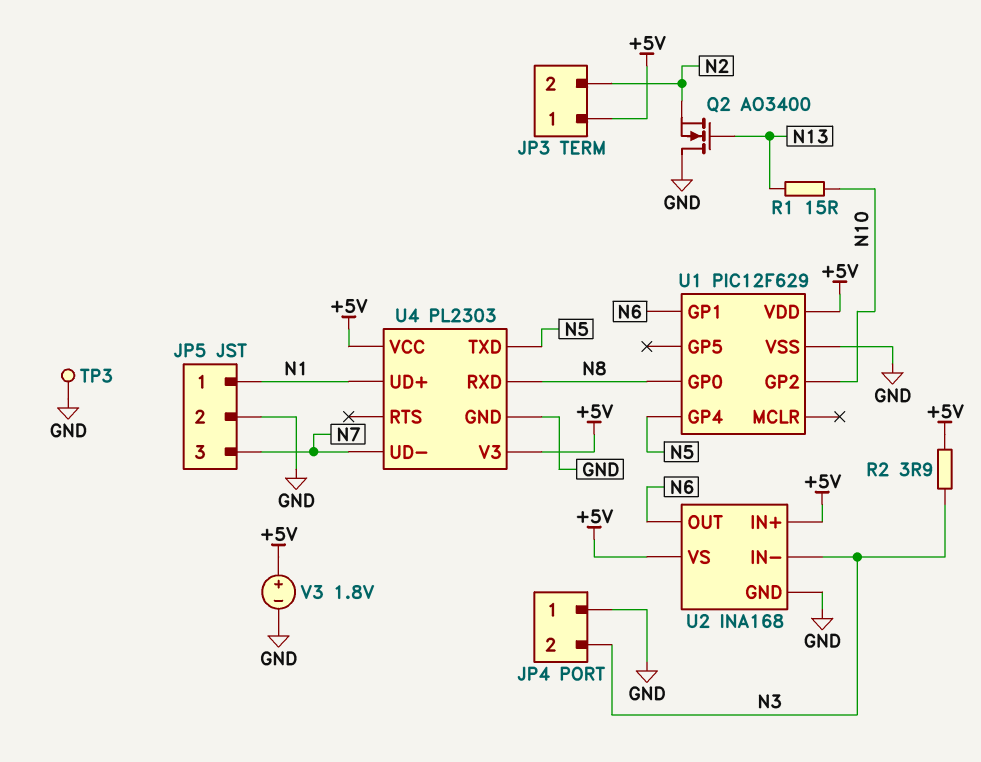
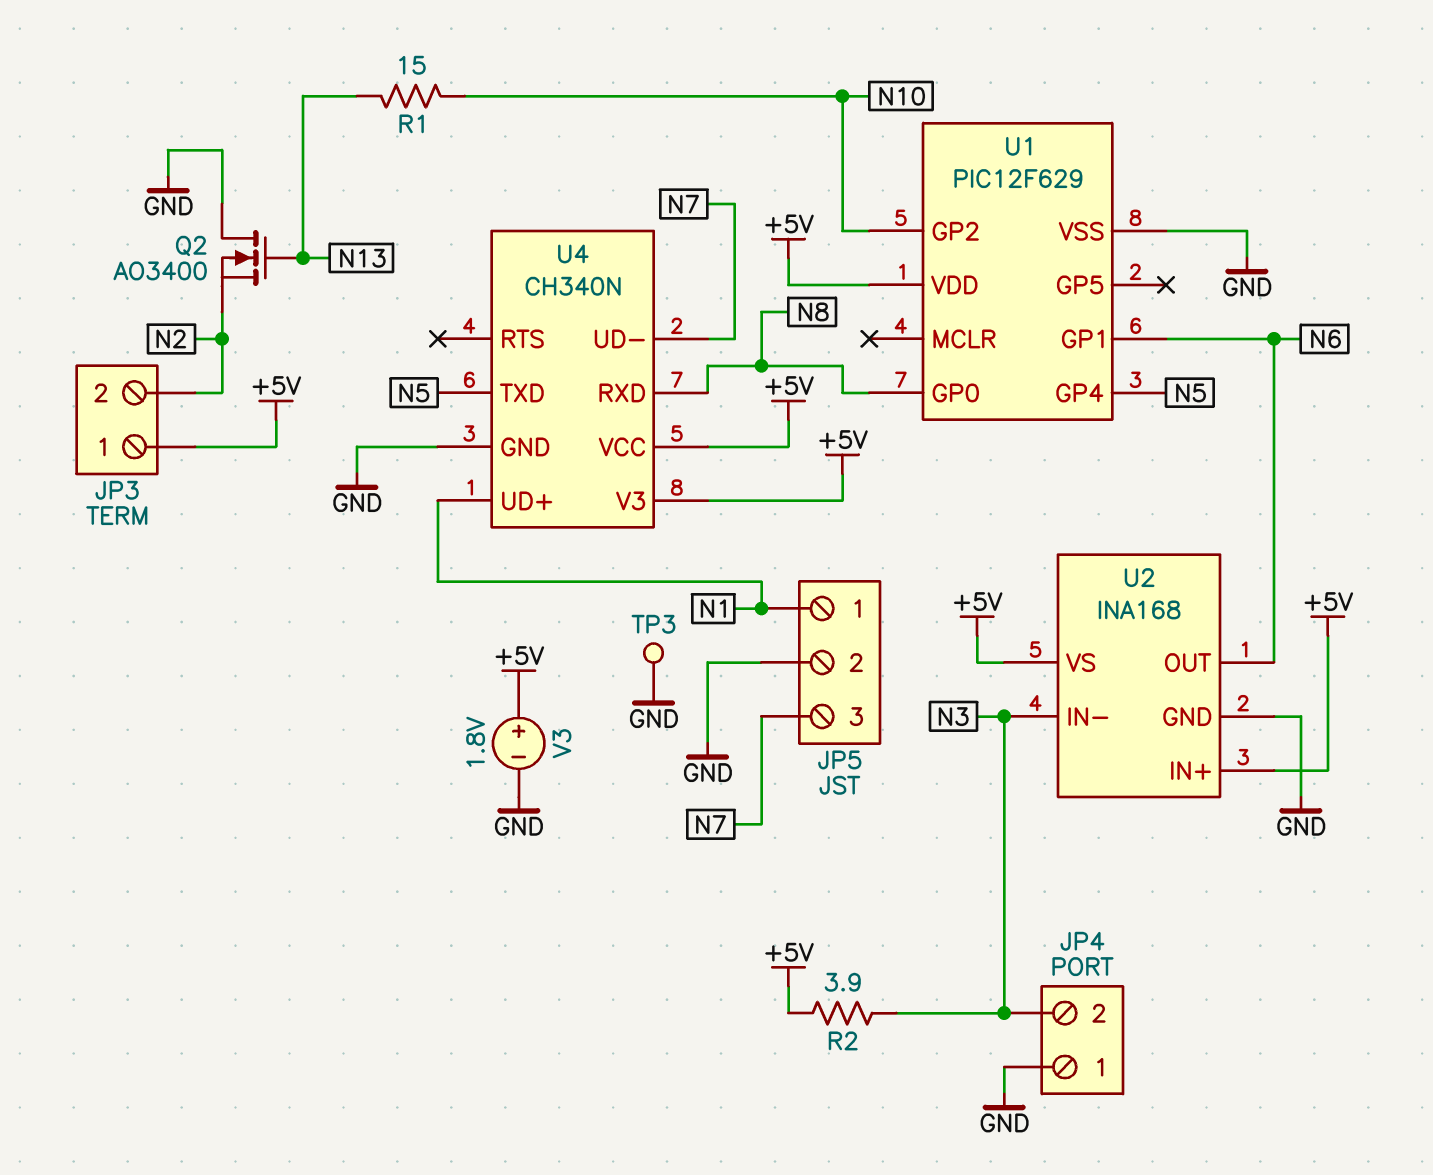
U4: PL2303 -> CH340N

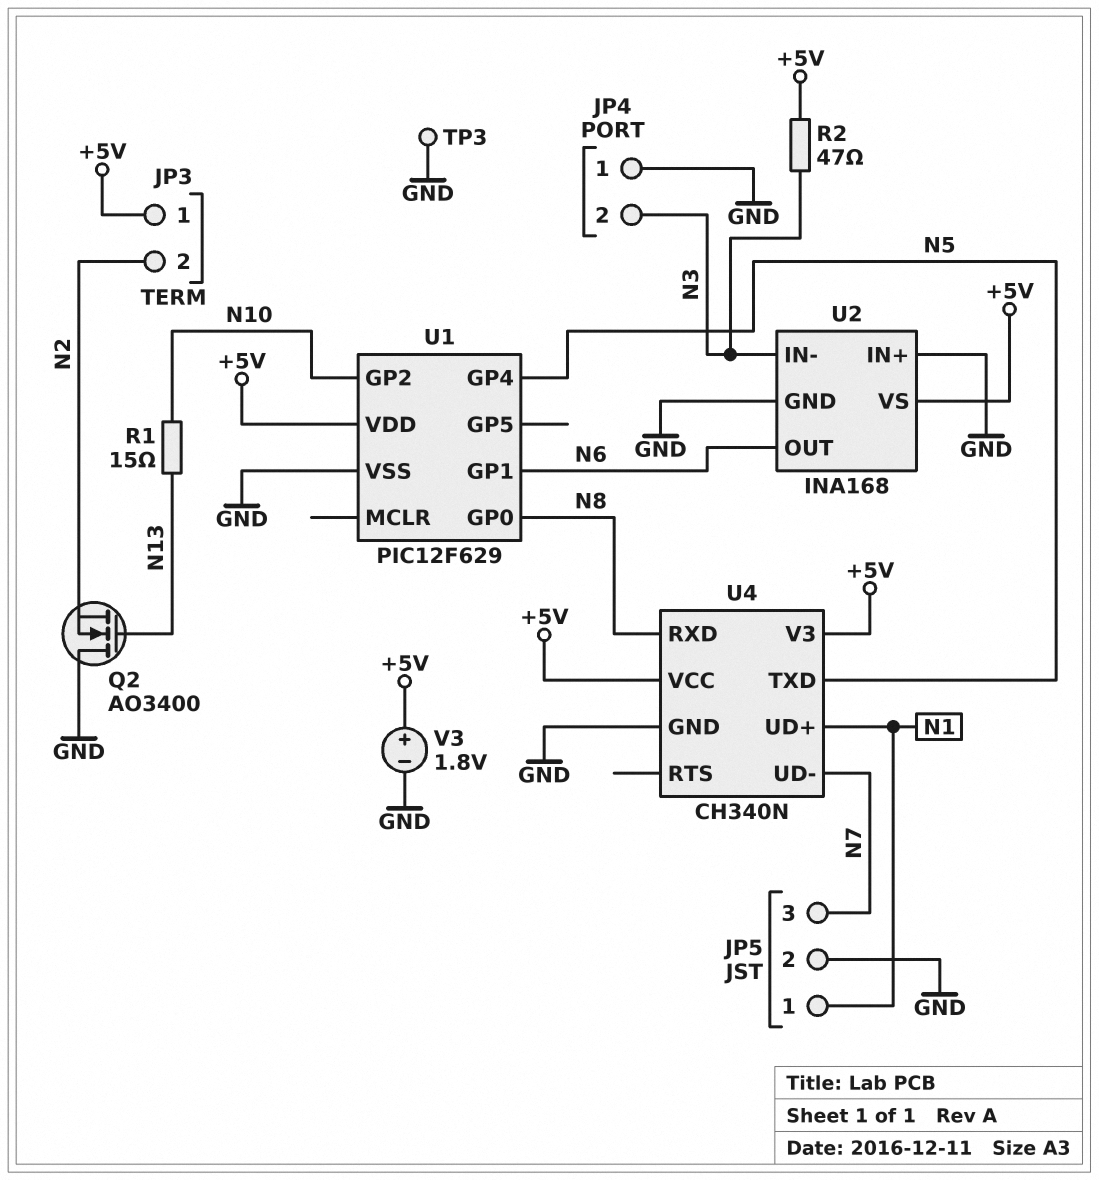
R2: 3.9 (+5V, N3) -> 47 (+5V, N3)
U2 pin IN+: +5V -> GND

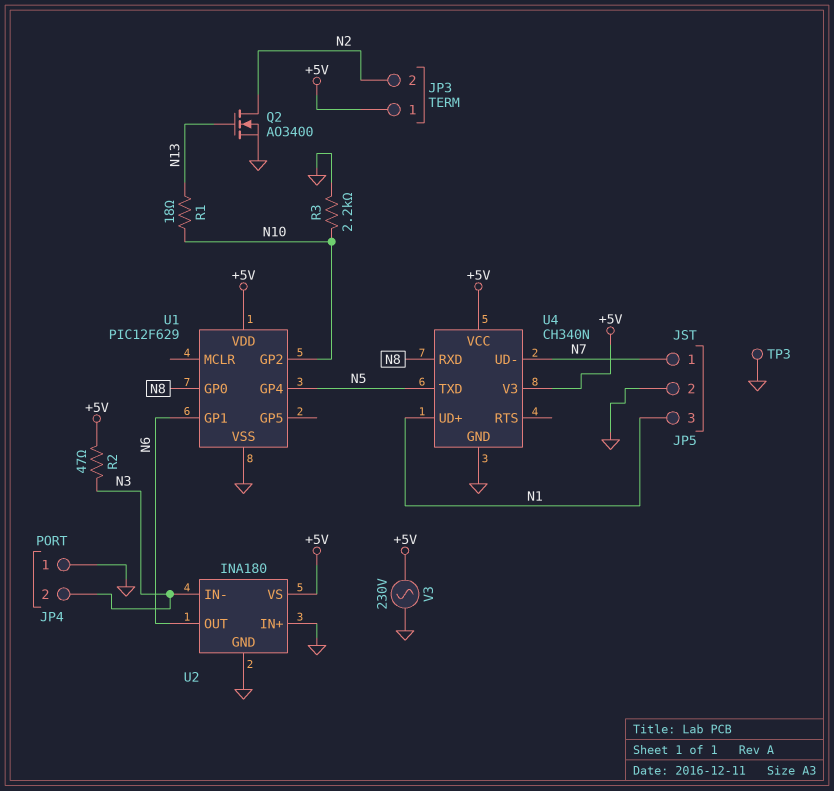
JP5 pin 1: N1 -> N7
JP5 pin 3: N7 -> N1
Q2: NMOS AO3400 (G N13, D GND, S N2) -> NMOS AO3400 (G N13, D N2, S GND)
R1: 15 (N10, N13) -> 18 (N10, N13)
R3: none -> 2.2k (GND, N10)
U2: INA168 -> INA180
V3: 1.8V (plus +5V, minus GND) -> AC 230V (+5V, GND)

